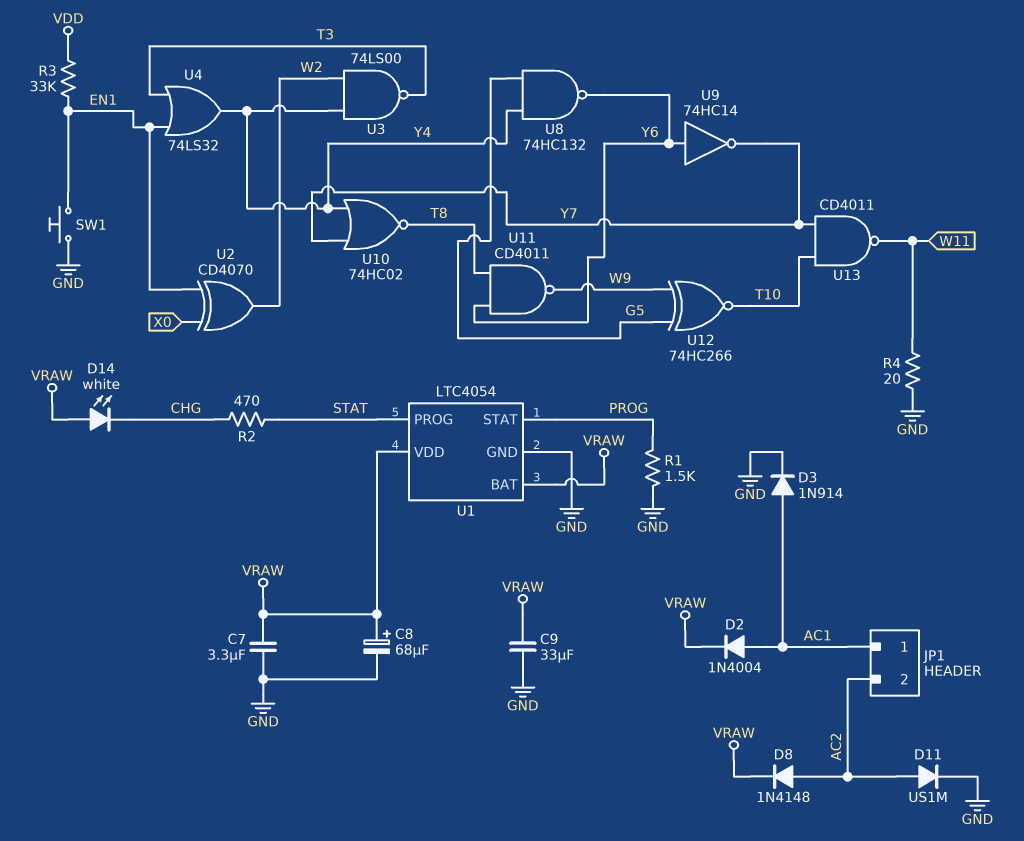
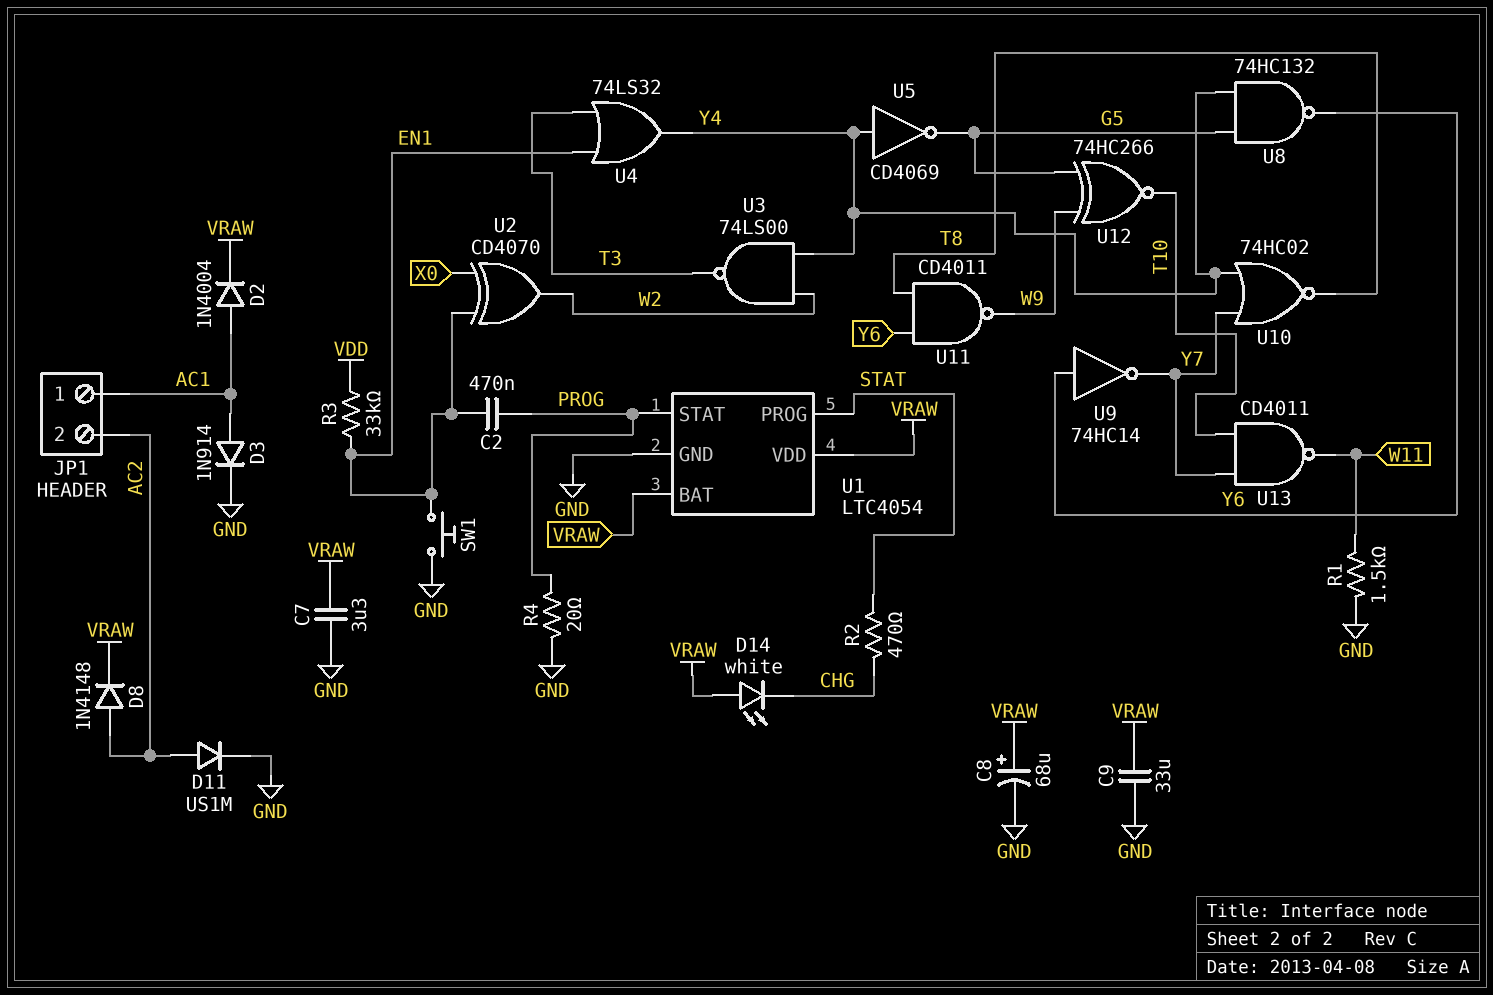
C2: none -> 470nF (EN1, PROG)
R1: 1.5k (GND, PROG) -> 1.5k (GND, W11)
R4: 20 (GND, W11) -> 20 (GND, PROG)
U5: none -> NOT CD4069 (in Y4, out G5)

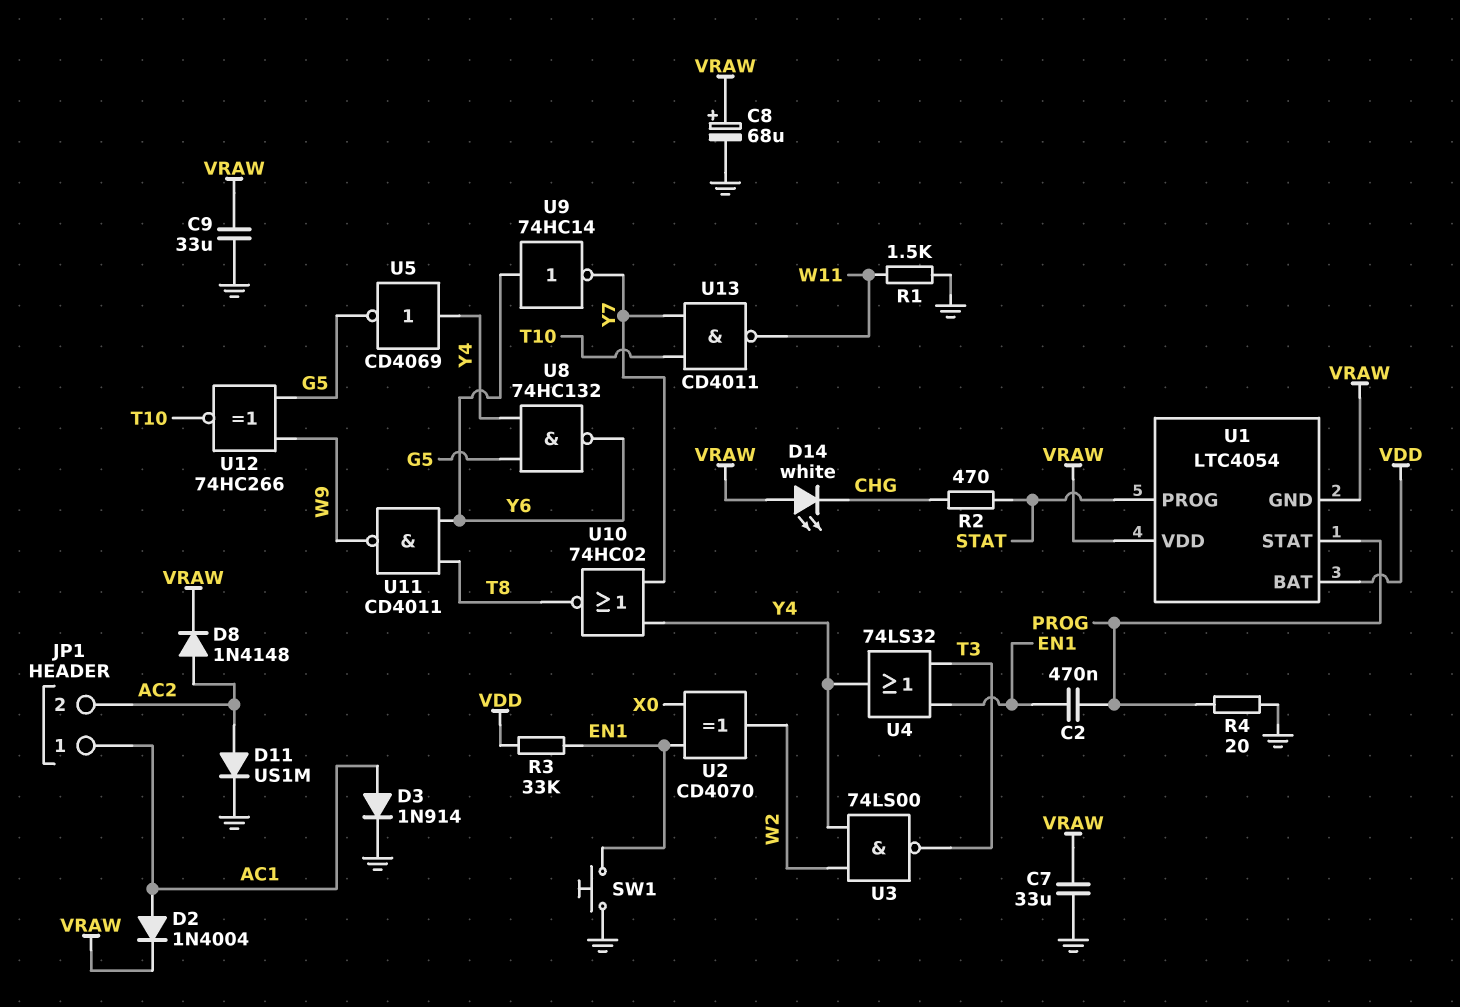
C7: 3.3uF (GND, VRAW) -> 33uF (GND, VRAW)
U1 pin BAT: VRAW -> VDD
U1 pin GND: GND -> VRAW

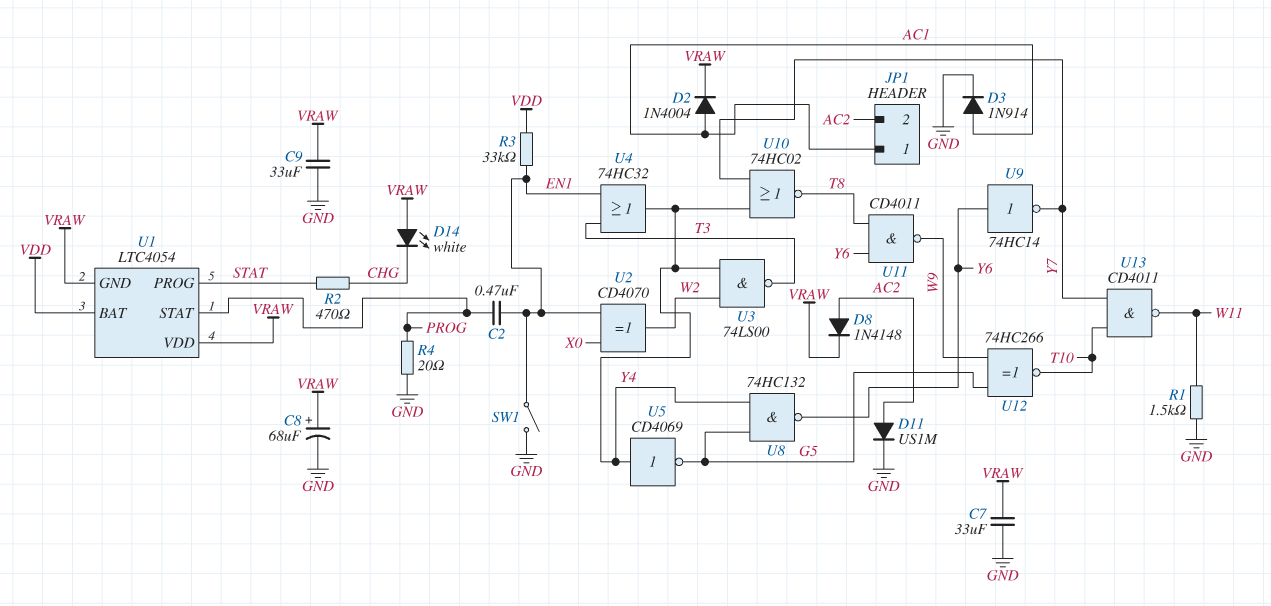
SW1: button (EN1, GND) -> switch (EN1, GND)
U4: OR 74LS32 (in EN1, in T3, out Y4) -> OR 74HC32 (in EN1, in T3, out Y4)

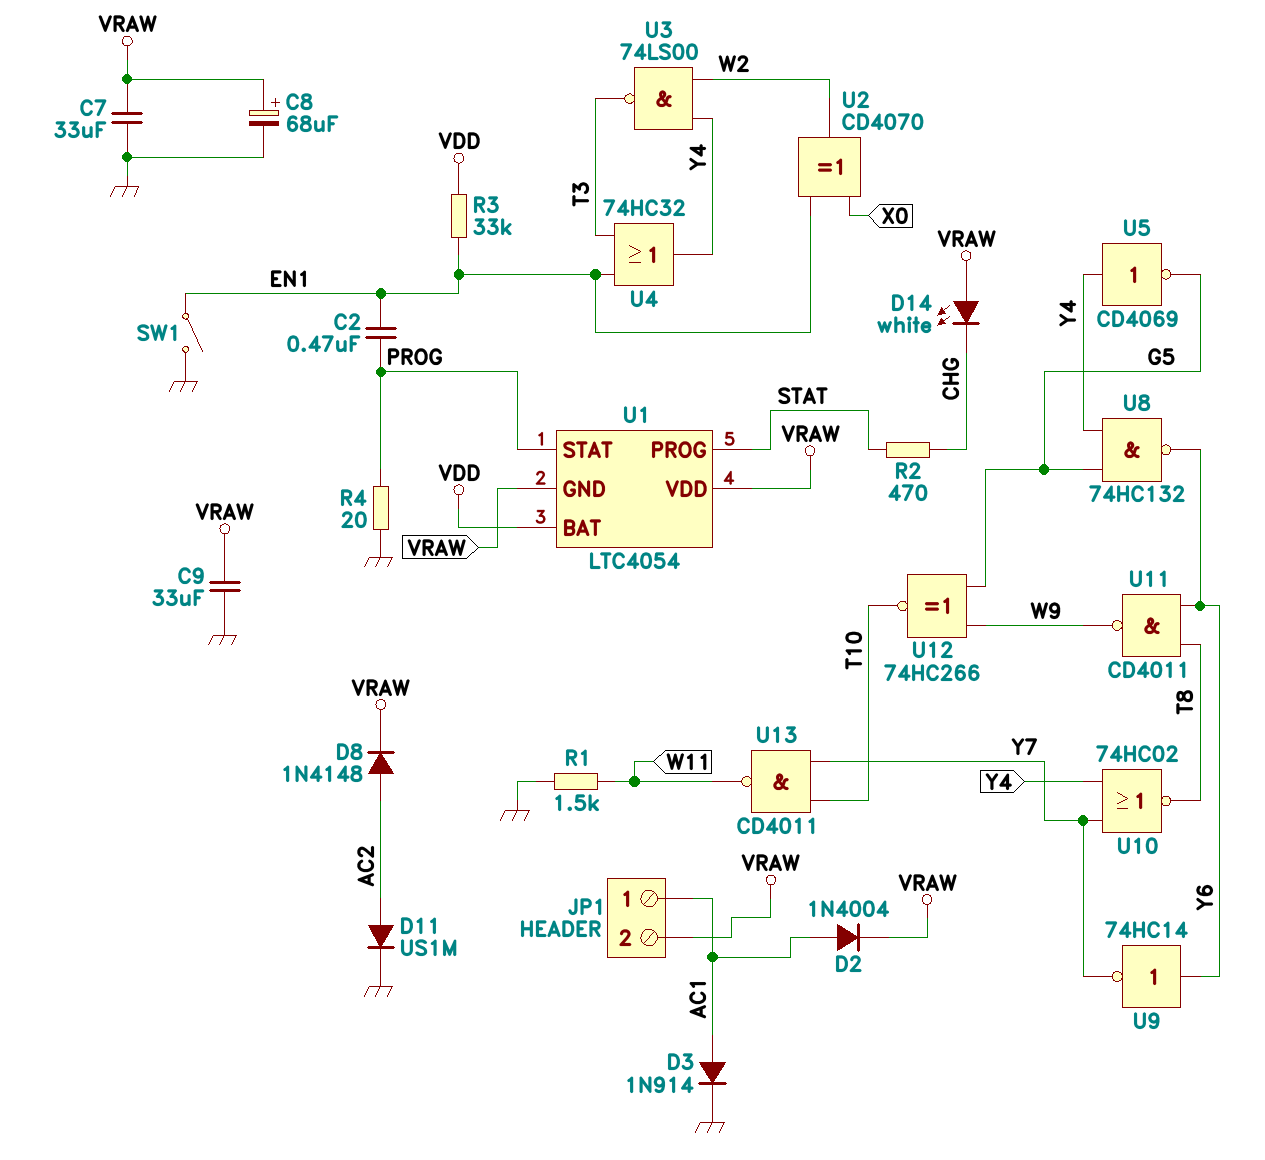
JP1 pin 2: AC2 -> VRAW

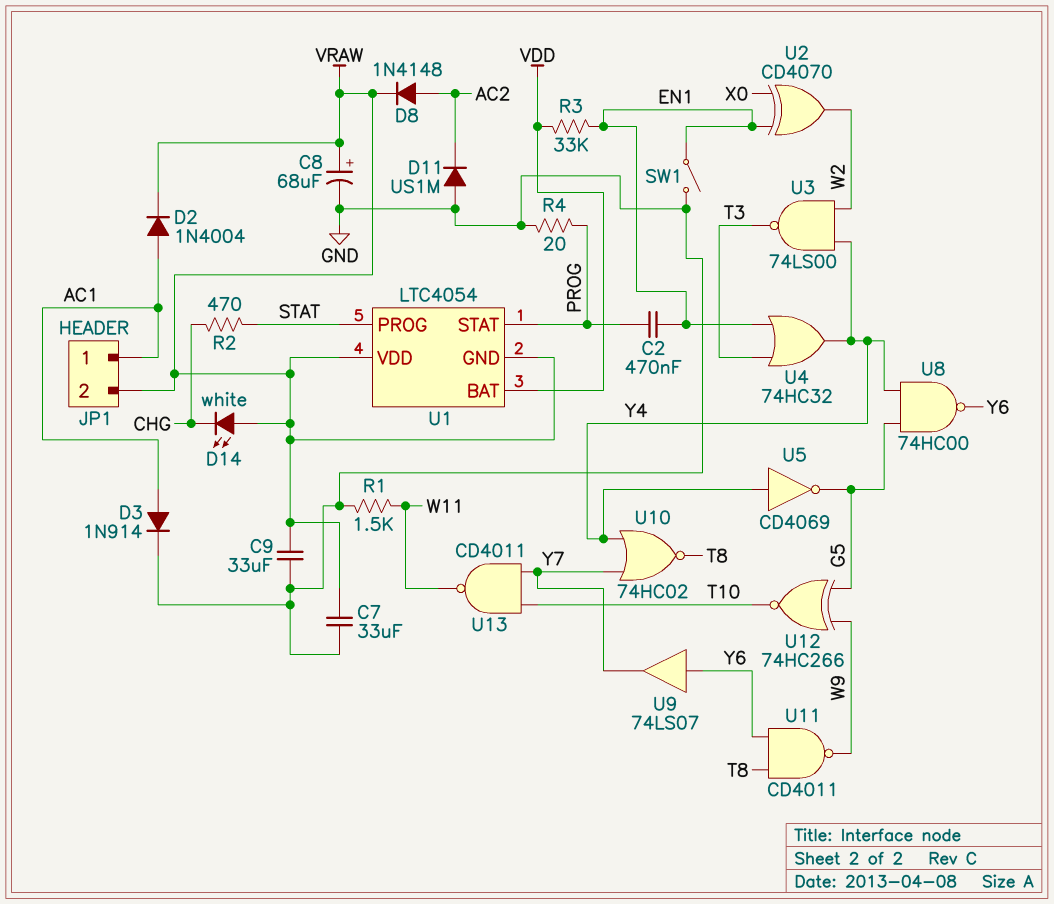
D11: diode US1M (A AC2, K GND) -> diode US1M (A GND, K AC2)
U8: NAND 74HC132 (in G5, in Y4, out Y6) -> NAND 74HC00 (in G5, in Y4, out Y6)
U9: NOT 74HC14 (in Y6, out Y7) -> buffer 74LS07 (in Y6, out Y7)

